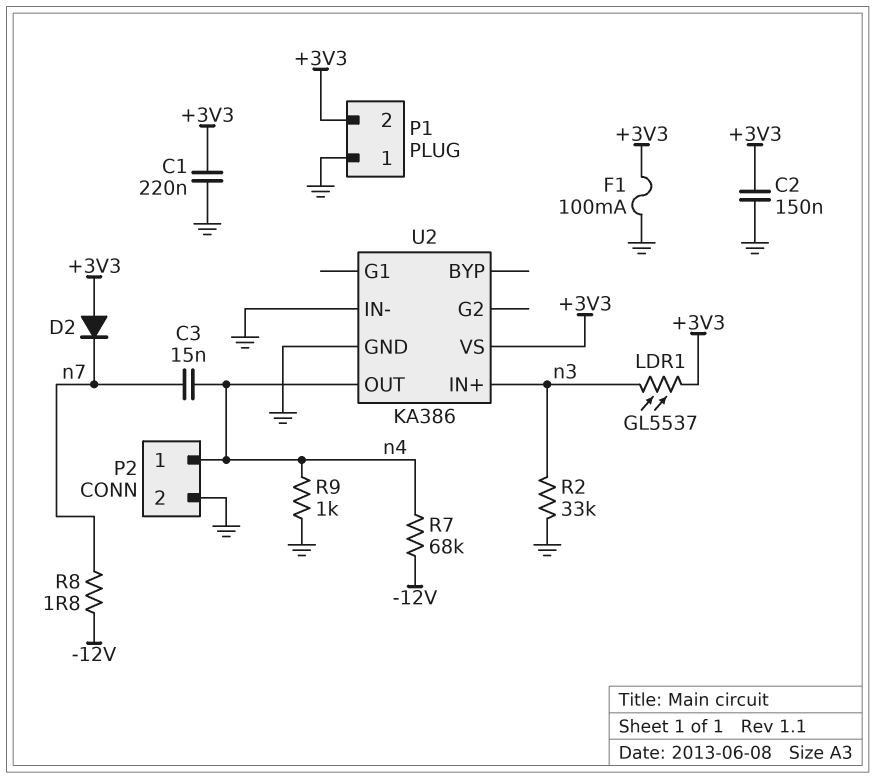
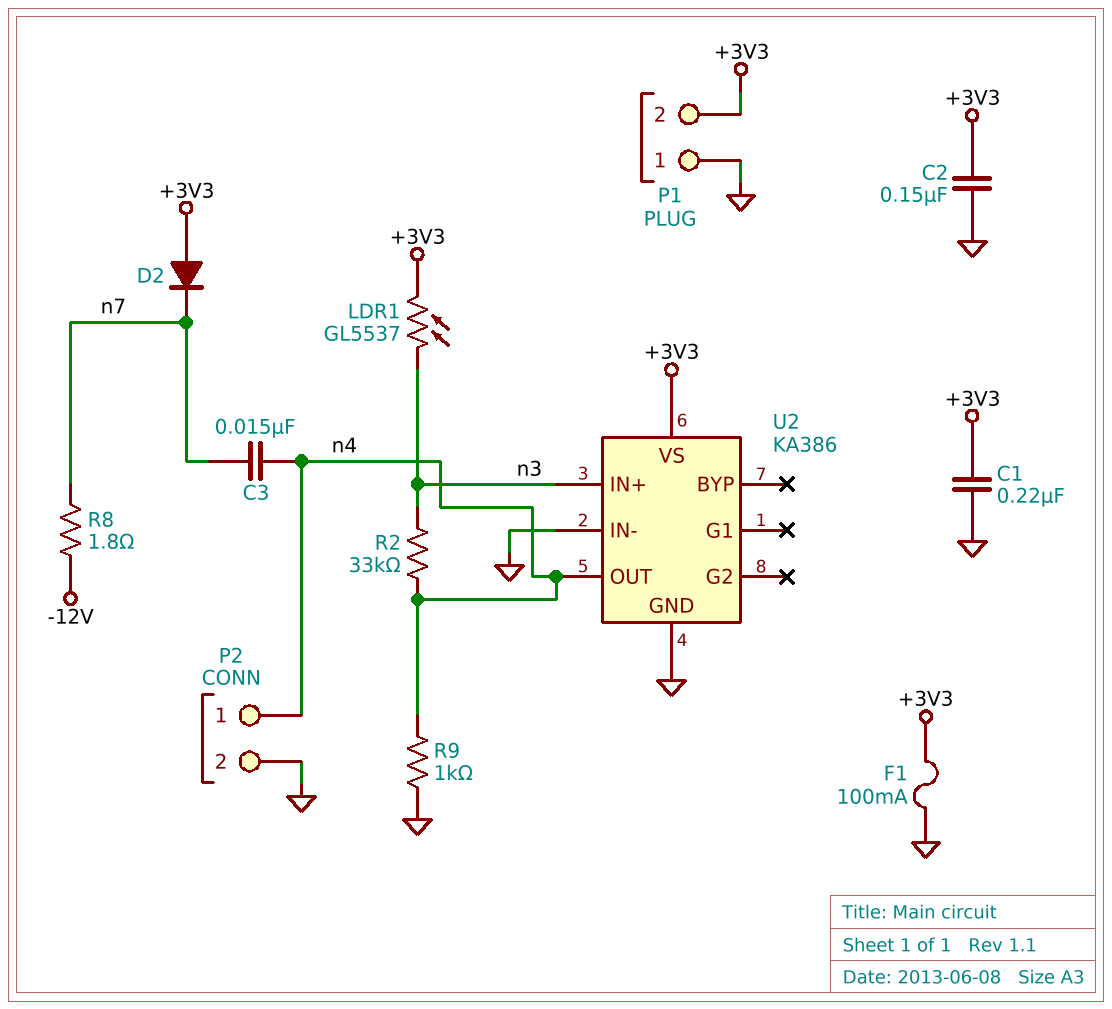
R2: 33k (GND, n3) -> 33k (n3, n4)
R7: 68k (-12V, n4) -> none

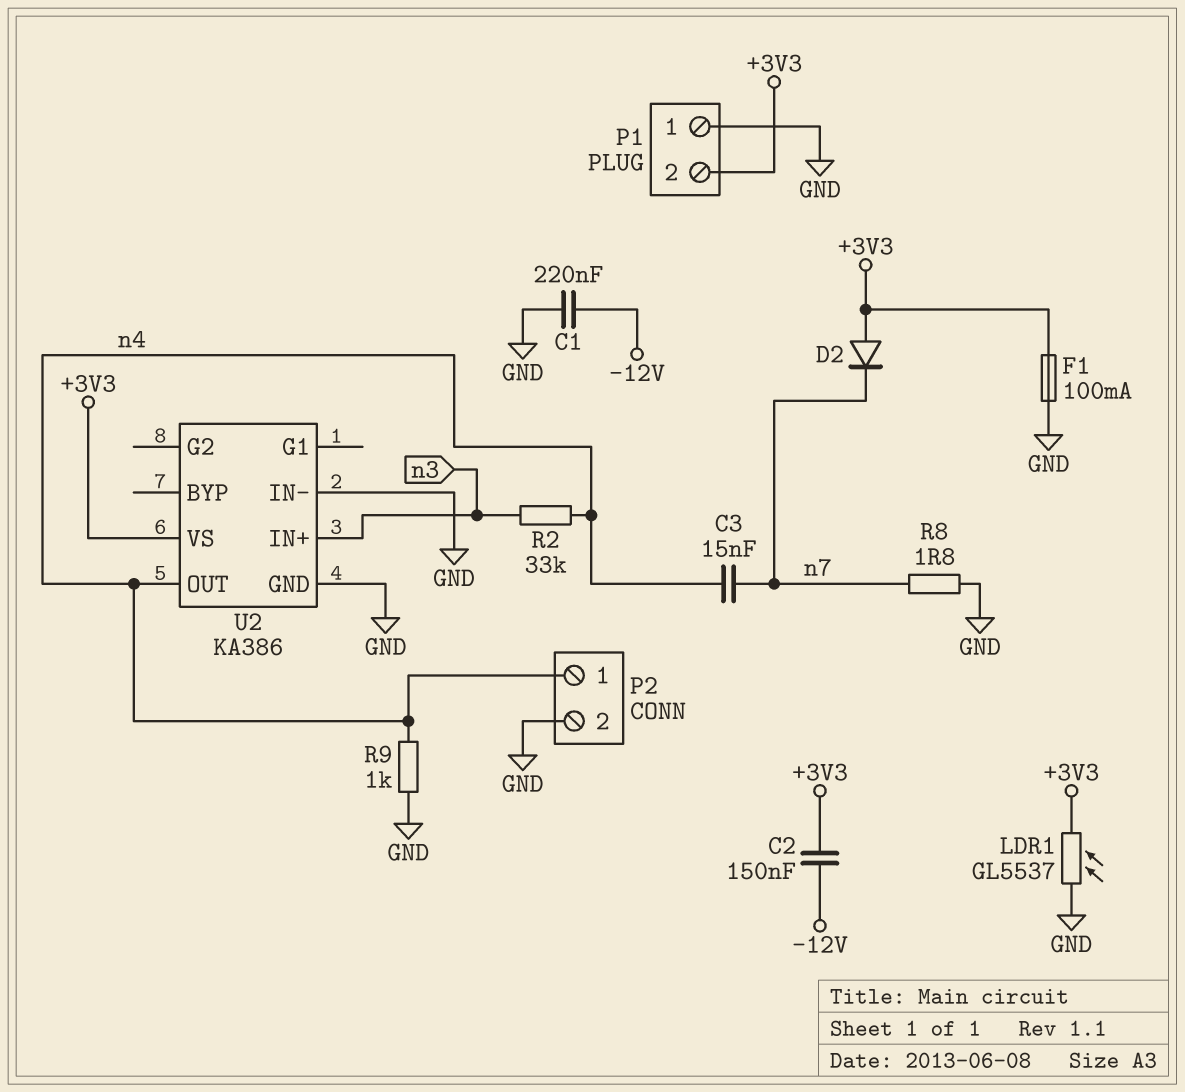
C1: 220nF (+3V3, GND) -> 220nF (-12V, GND)
C2: 150nF (+3V3, GND) -> 150nF (+3V3, -12V)
LDR1: GL5537 (+3V3, n3) -> GL5537 (+3V3, GND)
R8: 1.8 (-12V, n7) -> 1.8 (GND, n7)

